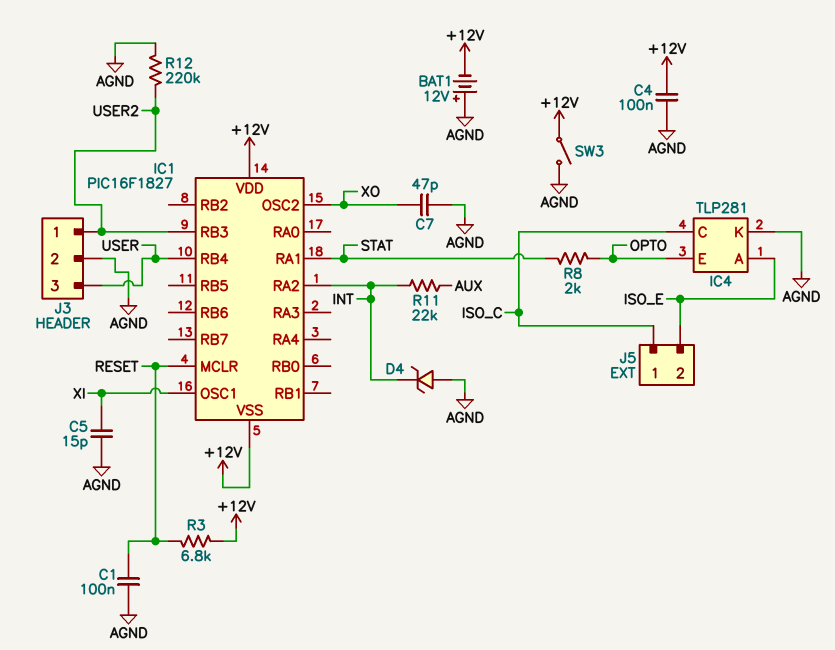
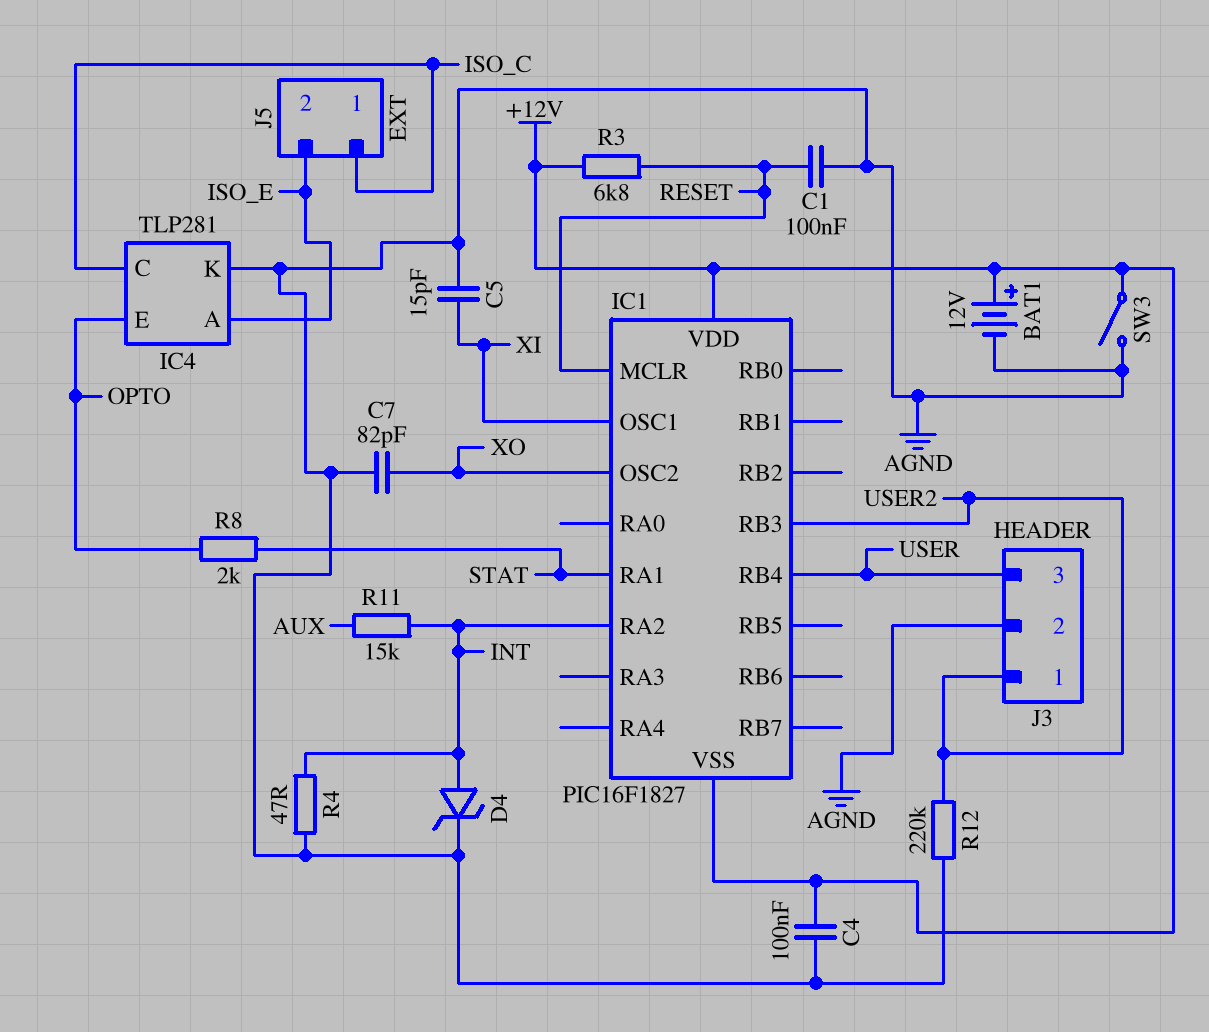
BAT1: 12V (plus AGND, minus +12V) -> 12V (plus +12V, minus AGND)
C7: 47pF (AGND, XO) -> 82pF (AGND, XO)
D4: zener (A AGND, K INT) -> zener (A INT, K AGND)
R4: none -> 47 (AGND, INT)
R11: 22k (AUX, INT) -> 15k (AUX, INT)

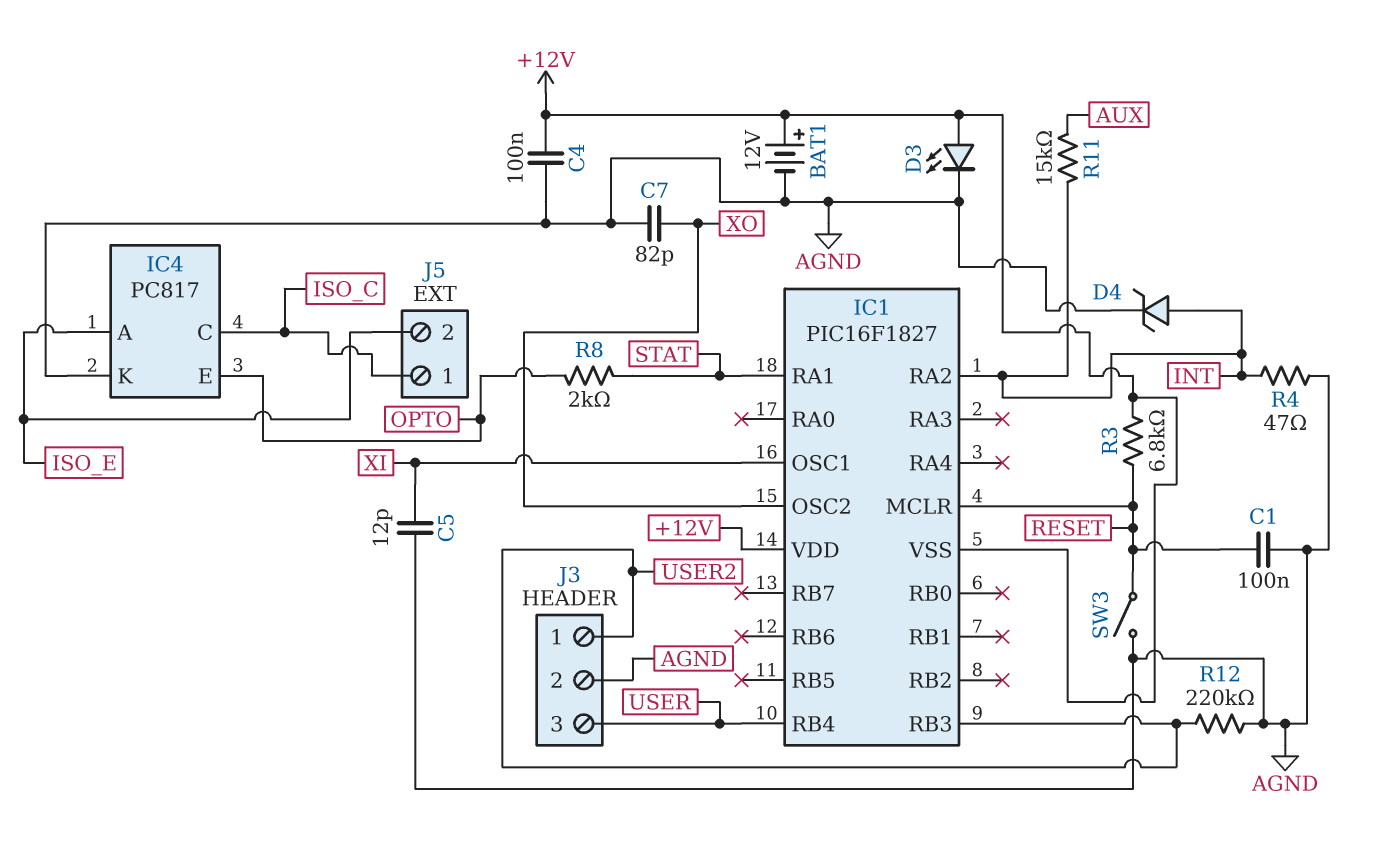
C5: 15pF (AGND, XI) -> 12pF (AGND, XI)
D3: none -> LED (A +12V, K AGND)
IC4: TLP281 -> PC817
SW3: switch (+12V, AGND) -> switch (AGND, RESET)

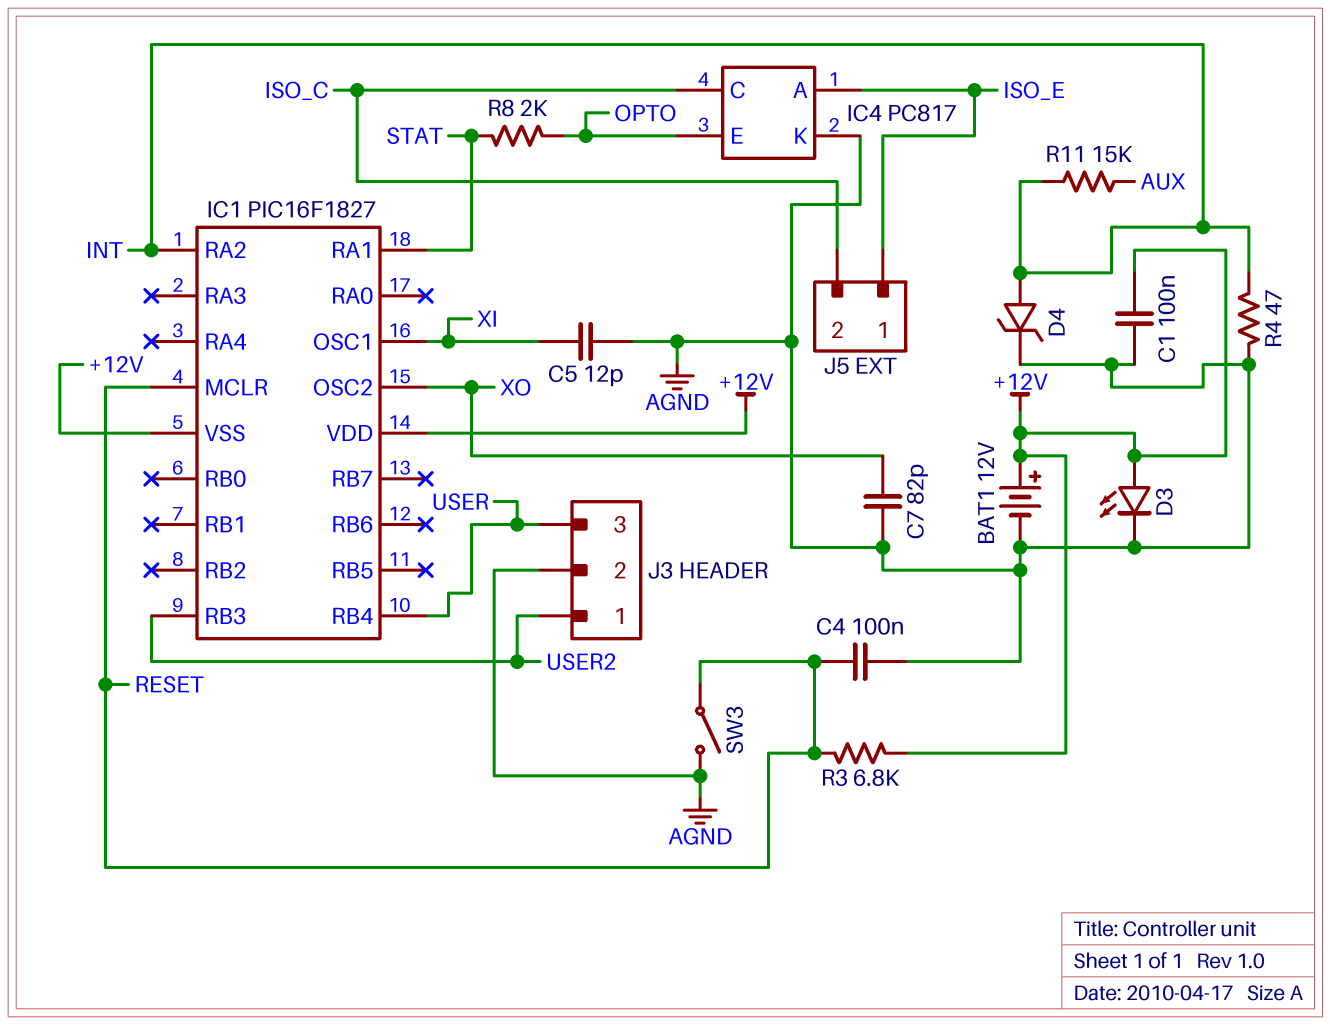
C1: 100nF (AGND, RESET) -> 100nF (+12V, AGND)
C4: 100nF (+12V, AGND) -> 100nF (AGND, RESET)
J5 pin 1: ISO_C -> ISO_E
J5 pin 2: ISO_E -> ISO_C
R12: 220k (AGND, USER2) -> none

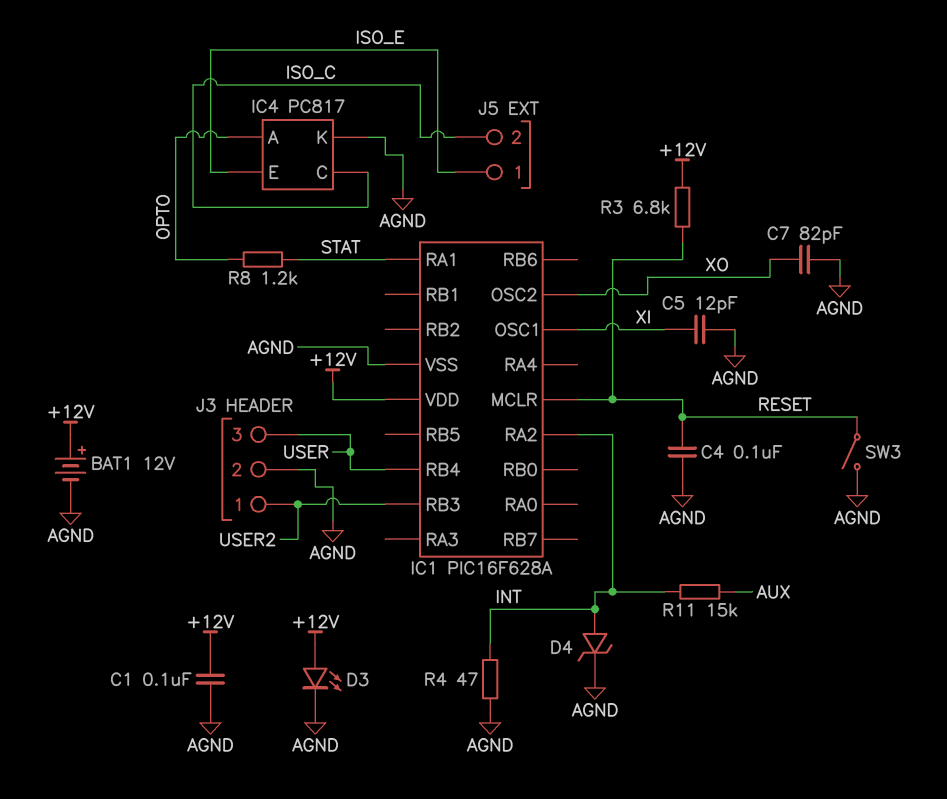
IC1: PIC16F1827 -> PIC16F628A
IC1 pin VSS: +12V -> AGND
IC4 pin A: ISO_E -> OPTO
IC4 pin E: OPTO -> ISO_E
R8: 2k (OPTO, STAT) -> 1.2k (OPTO, STAT)

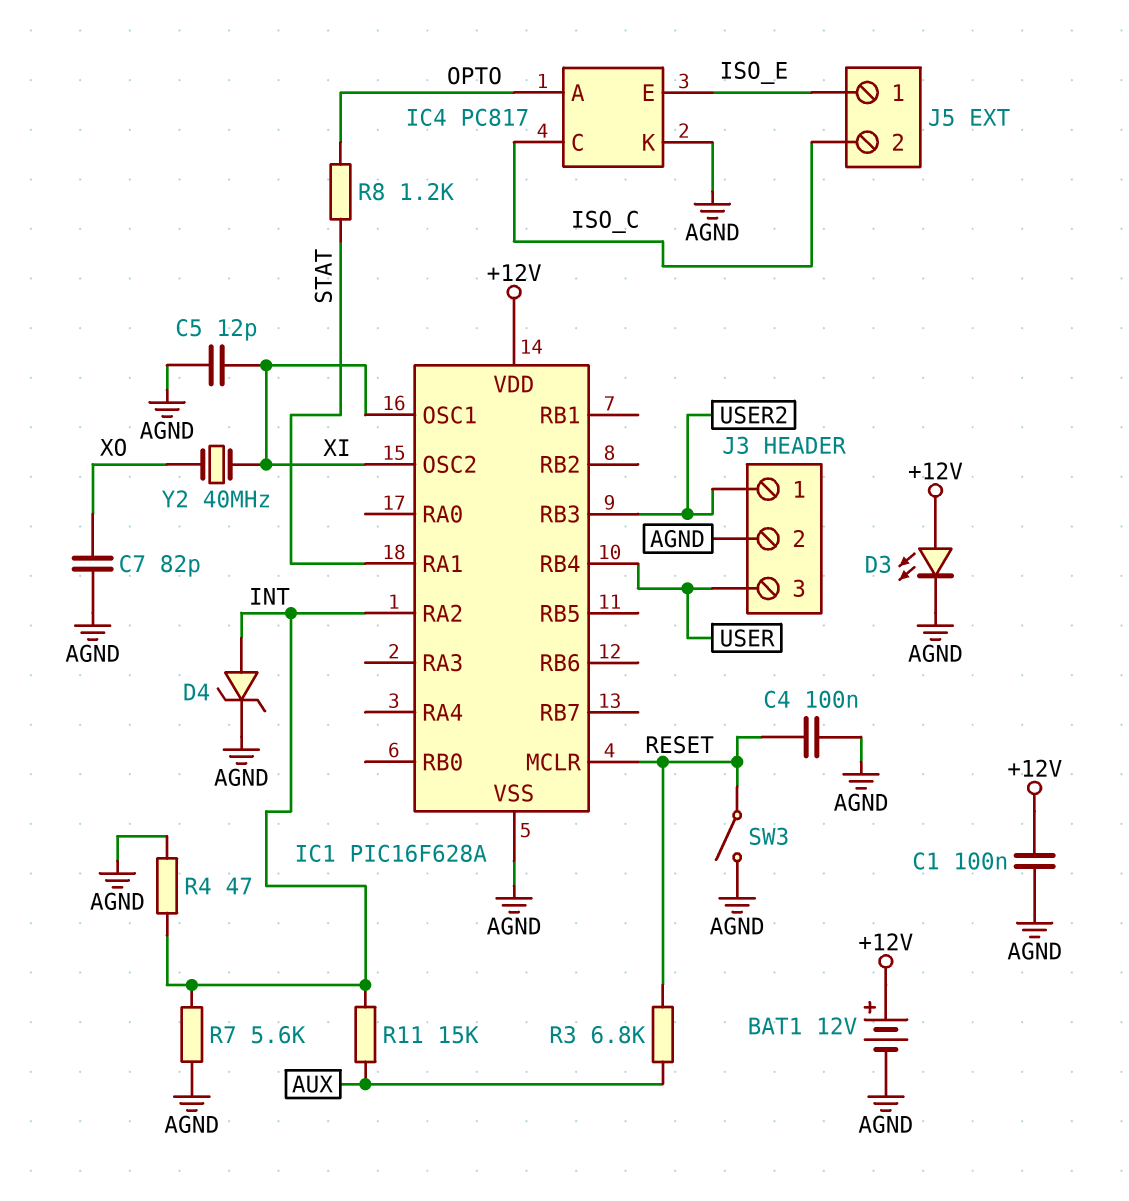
IC1 pin OSC2: XO -> XI
R3: 6.8k (+12V, RESET) -> 6.8k (AUX, RESET)
R7: none -> 5.6k (AGND, INT)
Y2: none -> 40MHz (XI, XO)

